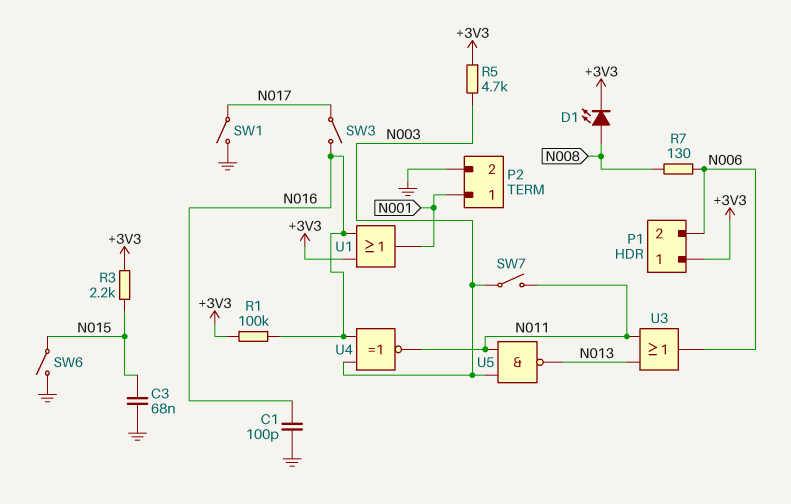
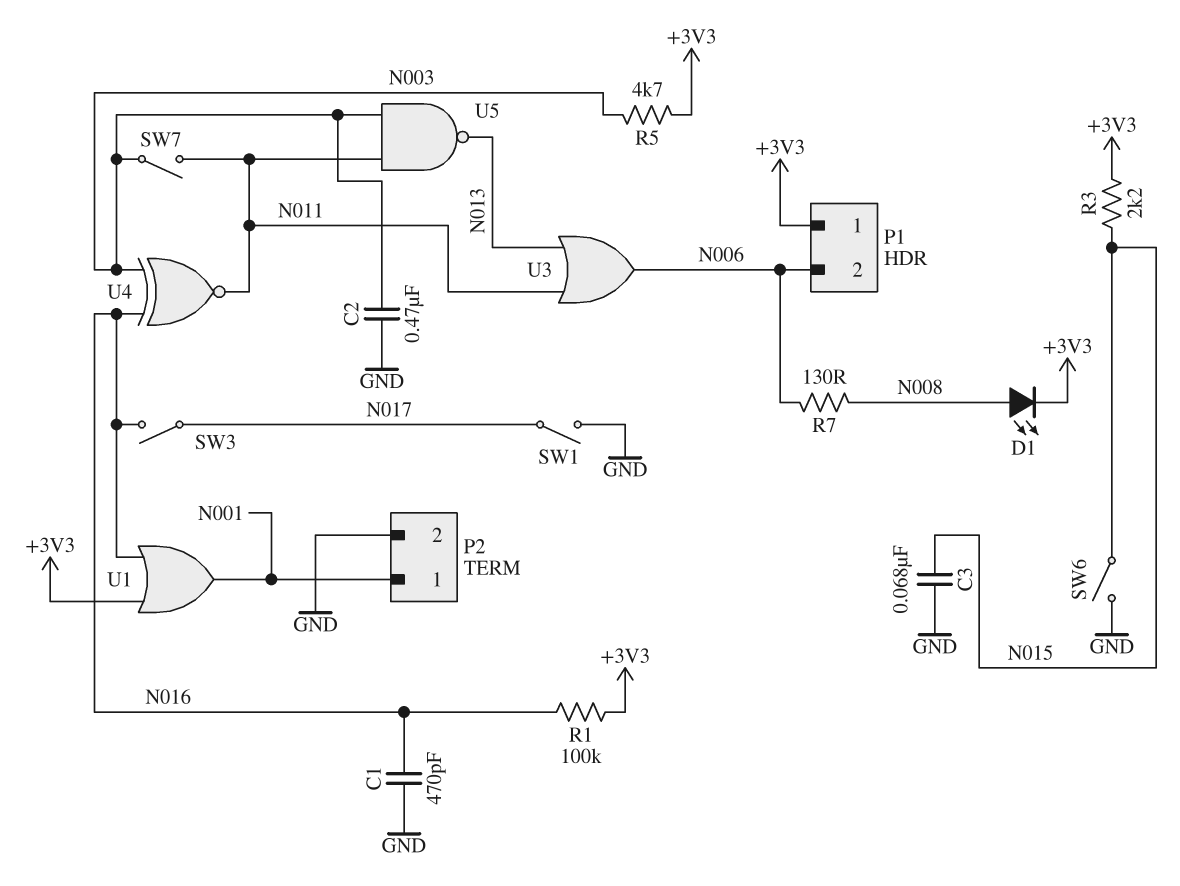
C1: 100pF (GND, N016) -> 470pF (GND, N016)
C2: none -> 470nF (GND, N003)

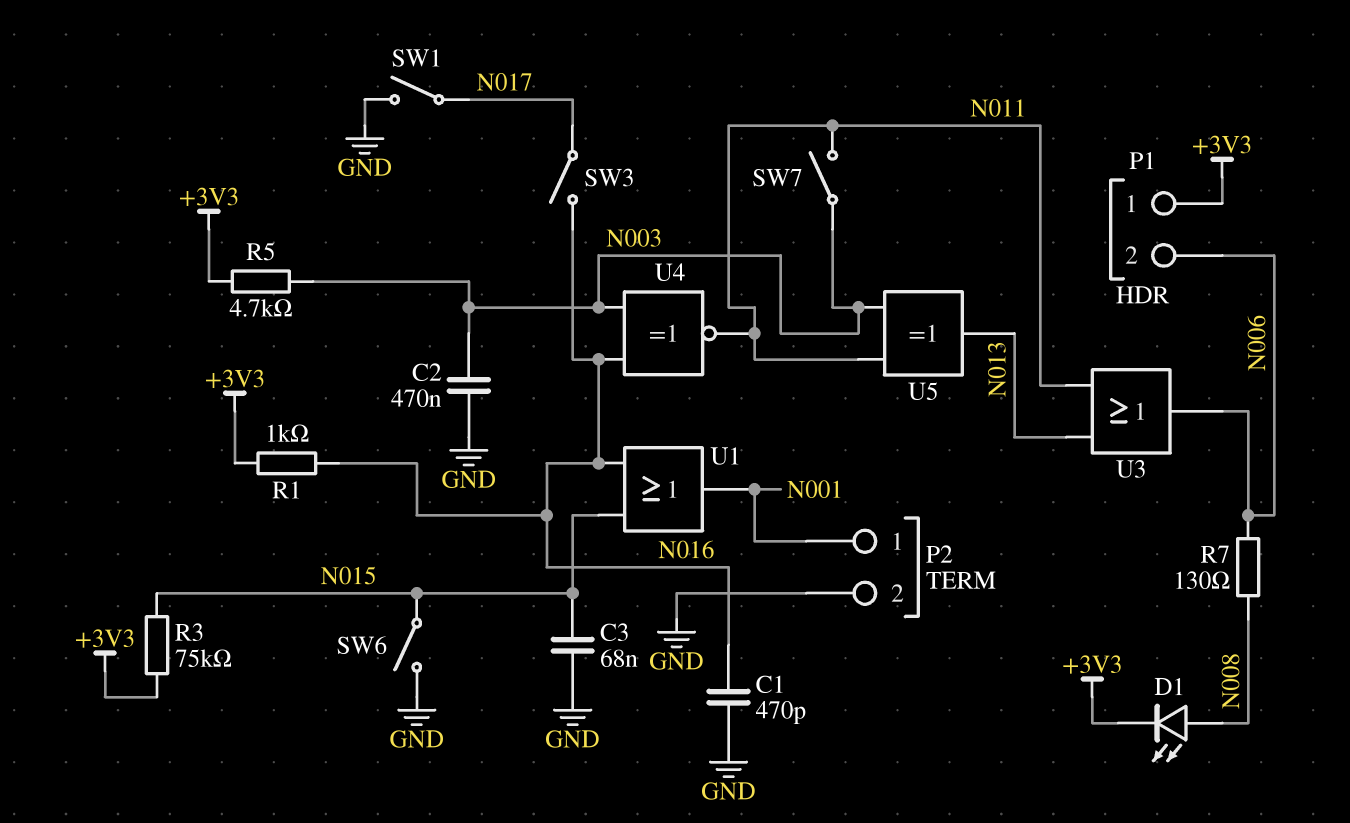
R1: 100k (+3V3, N016) -> 1k (+3V3, N016)
R3: 2.2k (+3V3, N015) -> 75k (+3V3, N015)
U1: OR (in +3V3, in N016, out N001) -> OR (in N015, in N016, out N001)
U5: NAND (in N003, in N011, out N013) -> XOR (in N003, in N011, out N013)

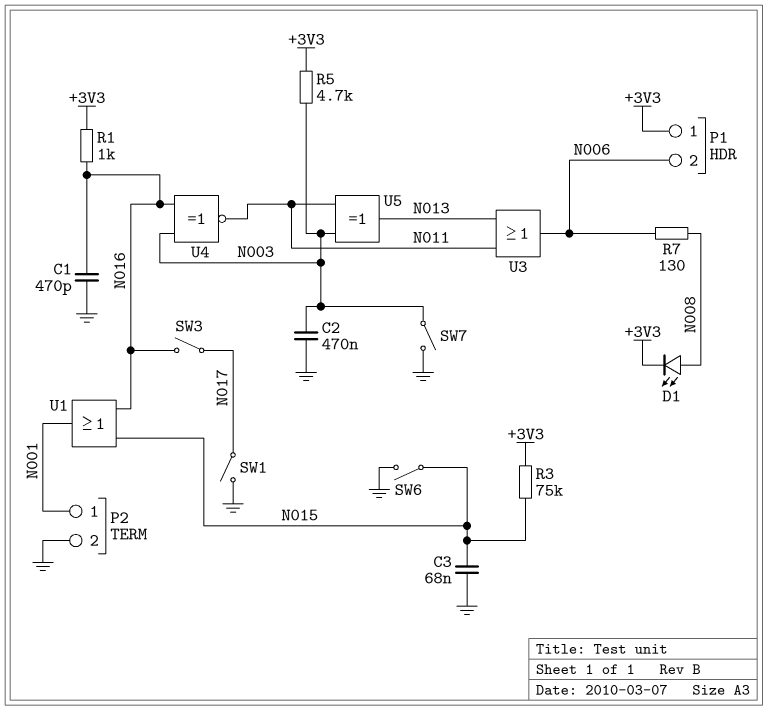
SW7: switch (N003, N011) -> switch (GND, N003)

